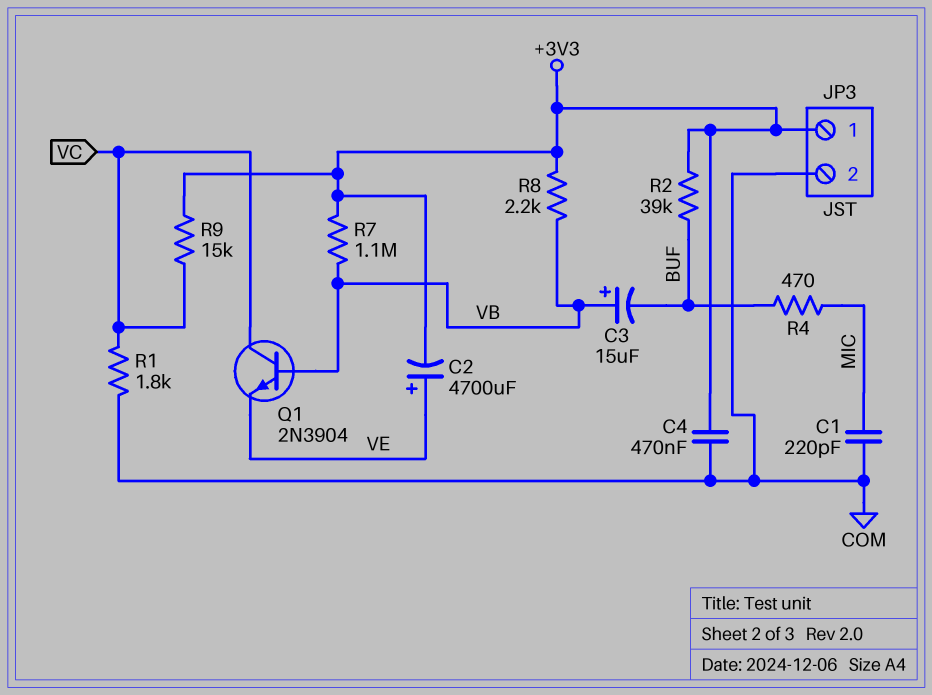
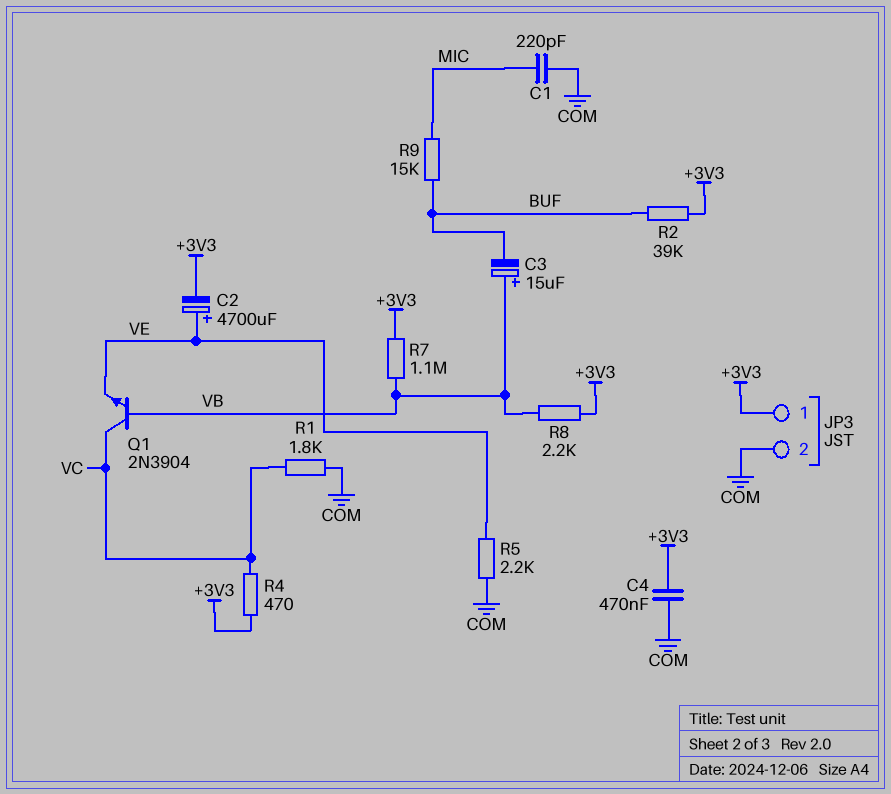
R4: 470 (BUF, MIC) -> 470 (+3V3, VC)
R5: none -> 2.2k (COM, VE)
R9: 15k (+3V3, VC) -> 15k (BUF, MIC)

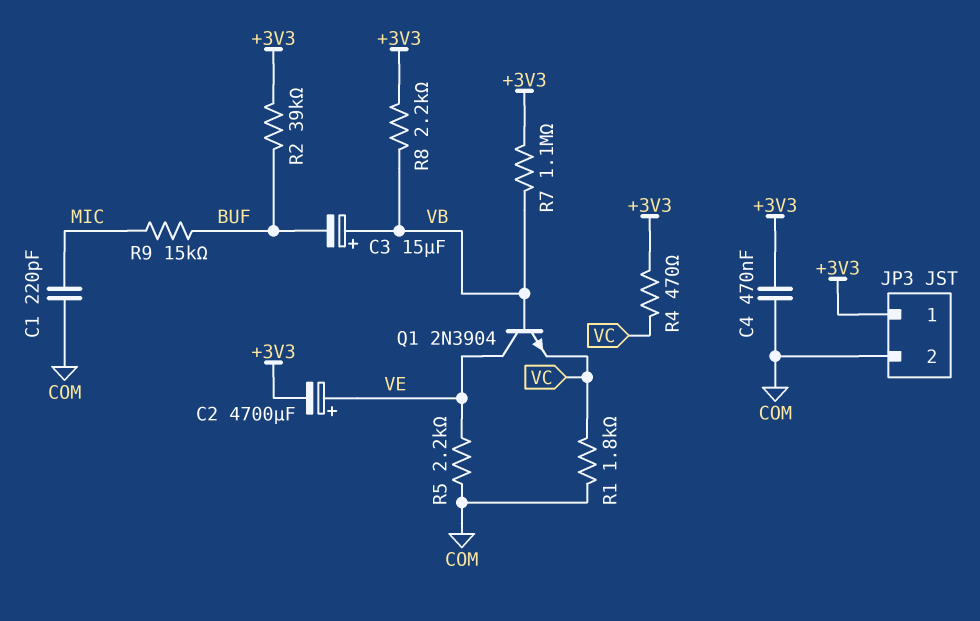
Q1: NPN 2N3904 (B VB, C VC, E VE) -> NPN 2N3904 (B VB, C VE, E VC)

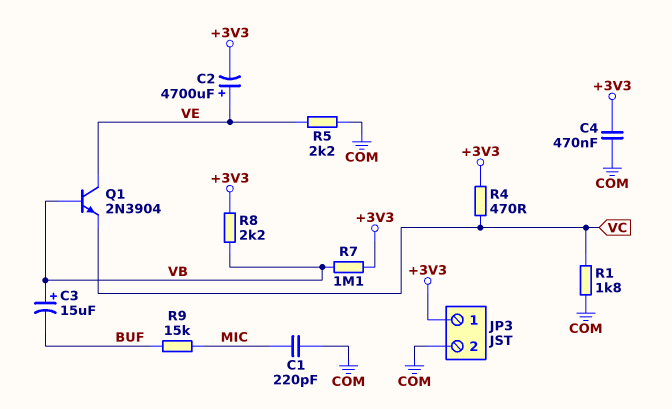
R2: 39k (+3V3, BUF) -> none

